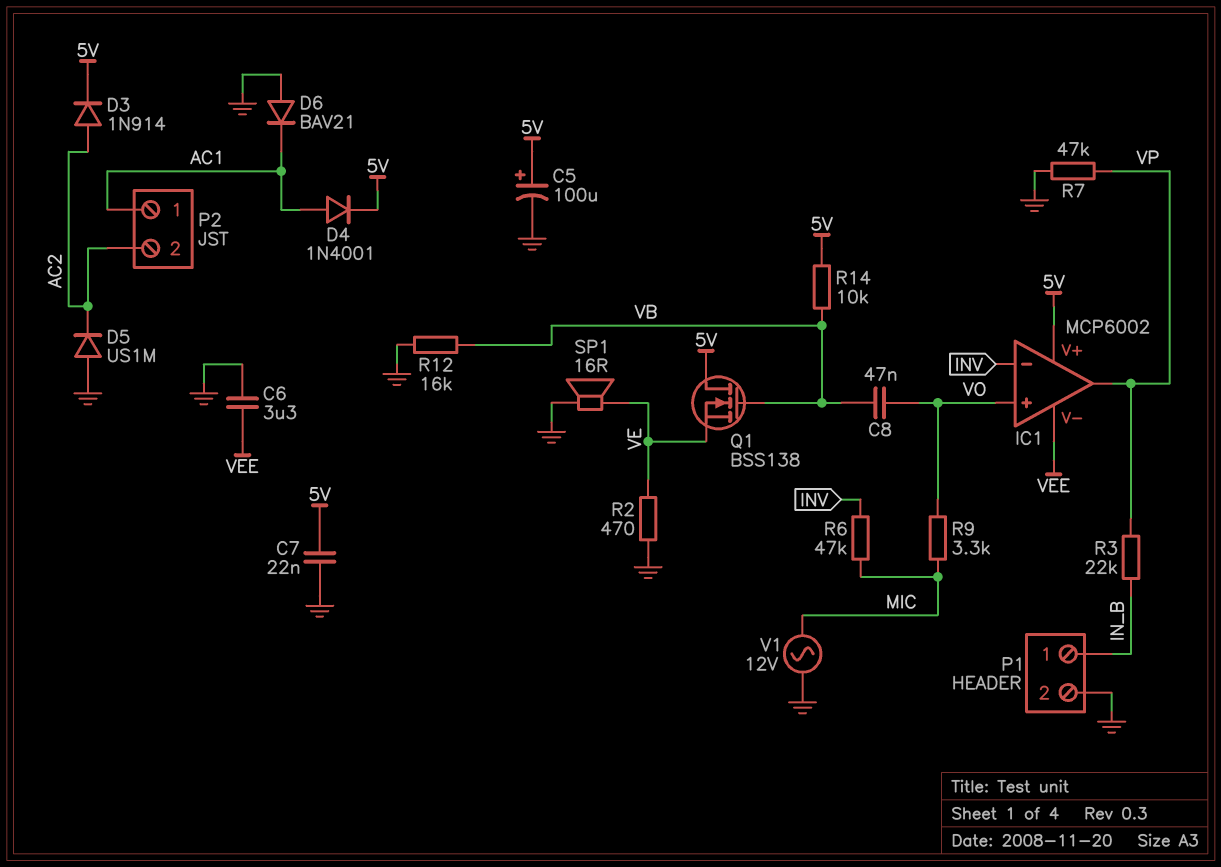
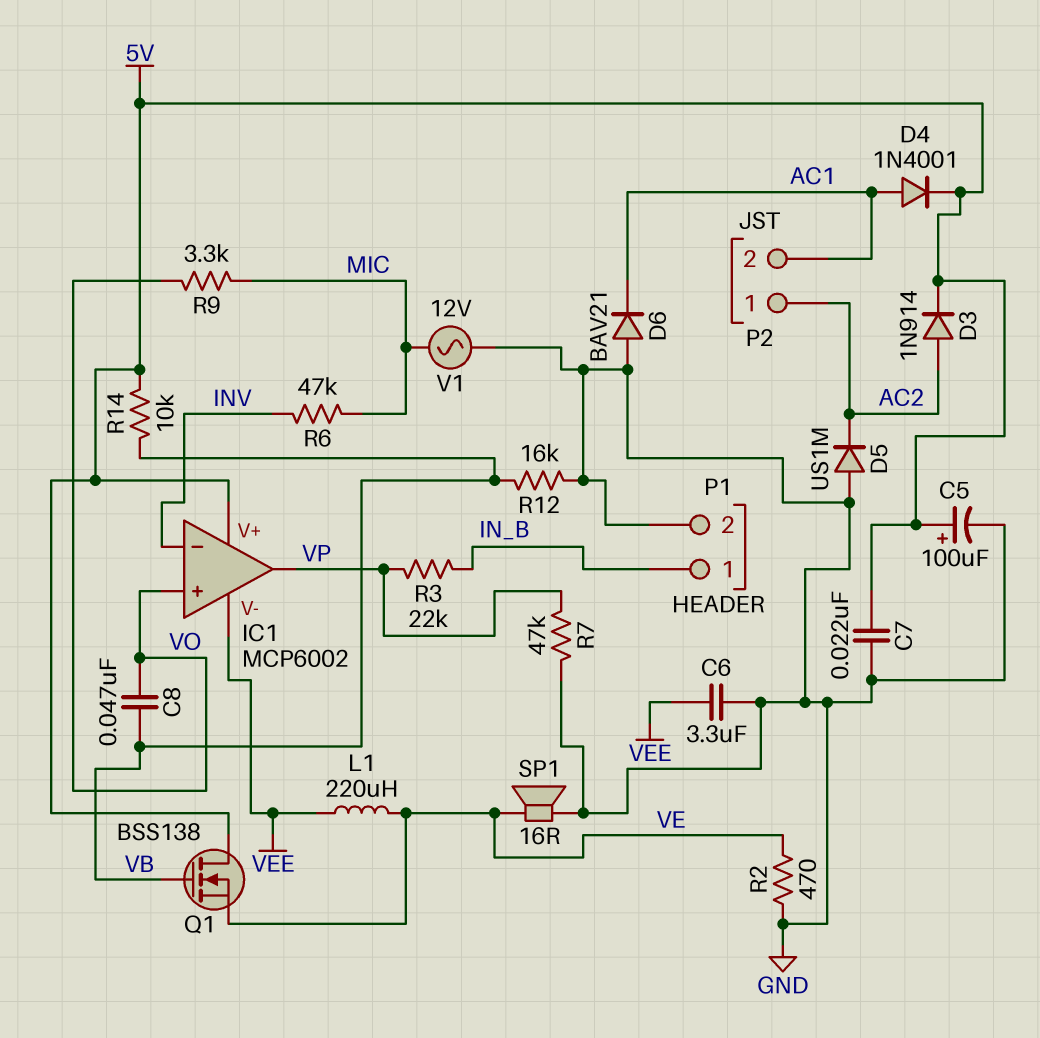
L1: none -> 220uH (VE, VEE)
P2 pin 1: AC1 -> AC2
P2 pin 2: AC2 -> AC1

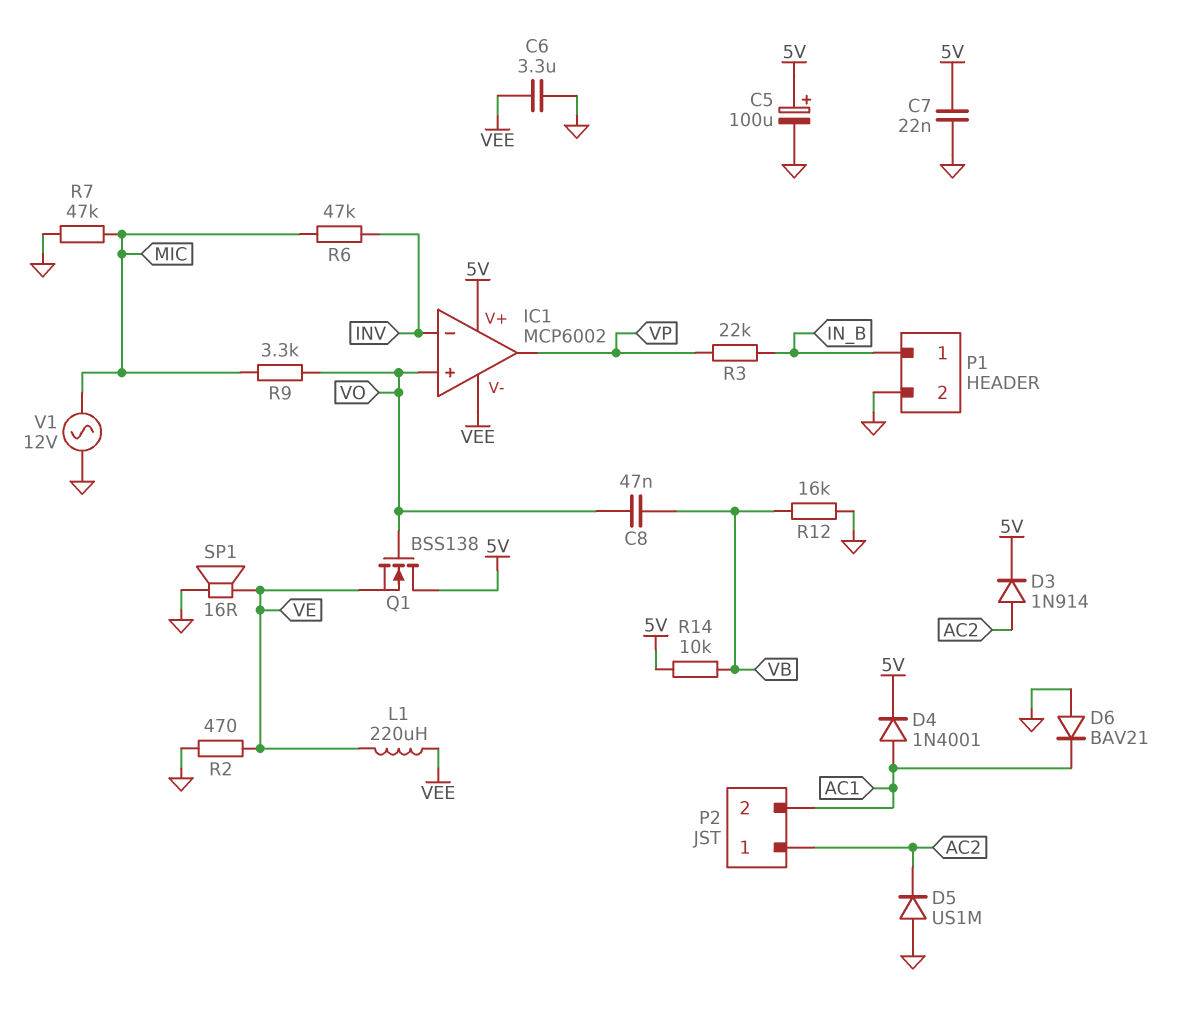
Q1: NMOS BSS138 (G VB, D 5V, S VE) -> NMOS BSS138 (G VO, D 5V, S VE)
R7: 47k (GND, VP) -> 47k (GND, MIC)

